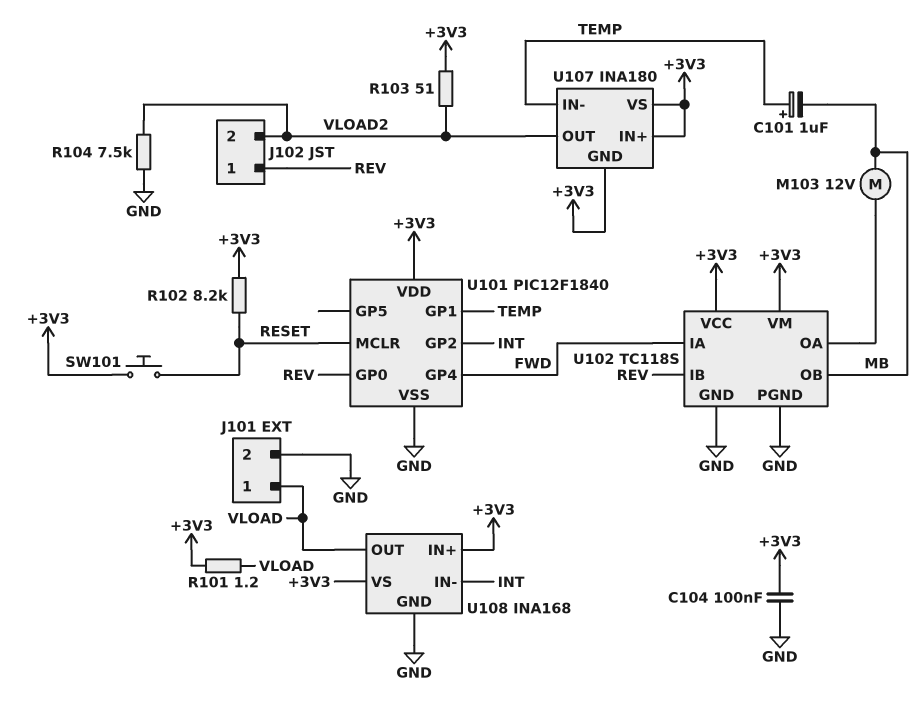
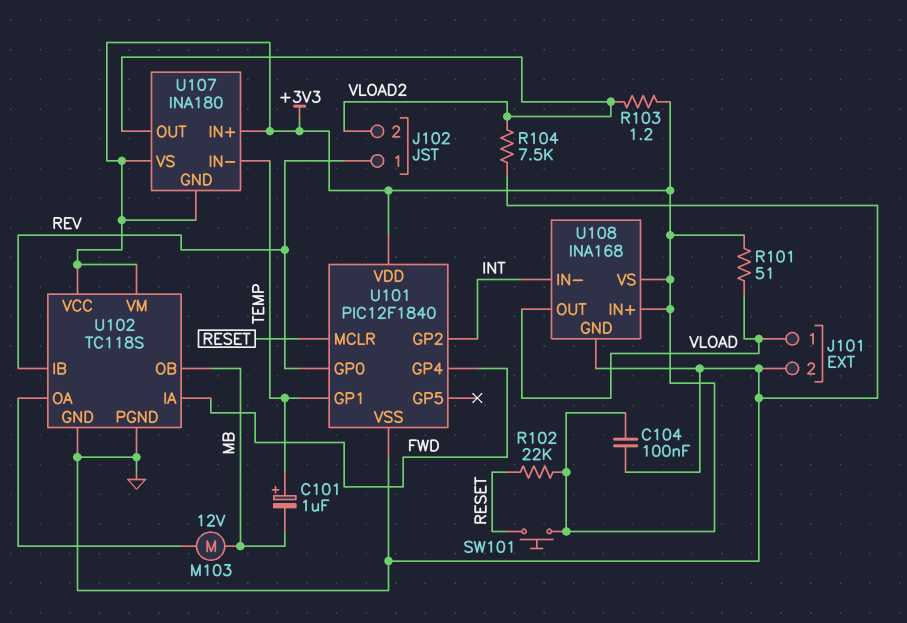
R101: 1.2 (+3V3, VLOAD) -> 51 (+3V3, VLOAD)
R102: 8.2k (+3V3, RESET) -> 22k (+3V3, RESET)
R103: 51 (+3V3, VLOAD2) -> 1.2 (+3V3, VLOAD2)

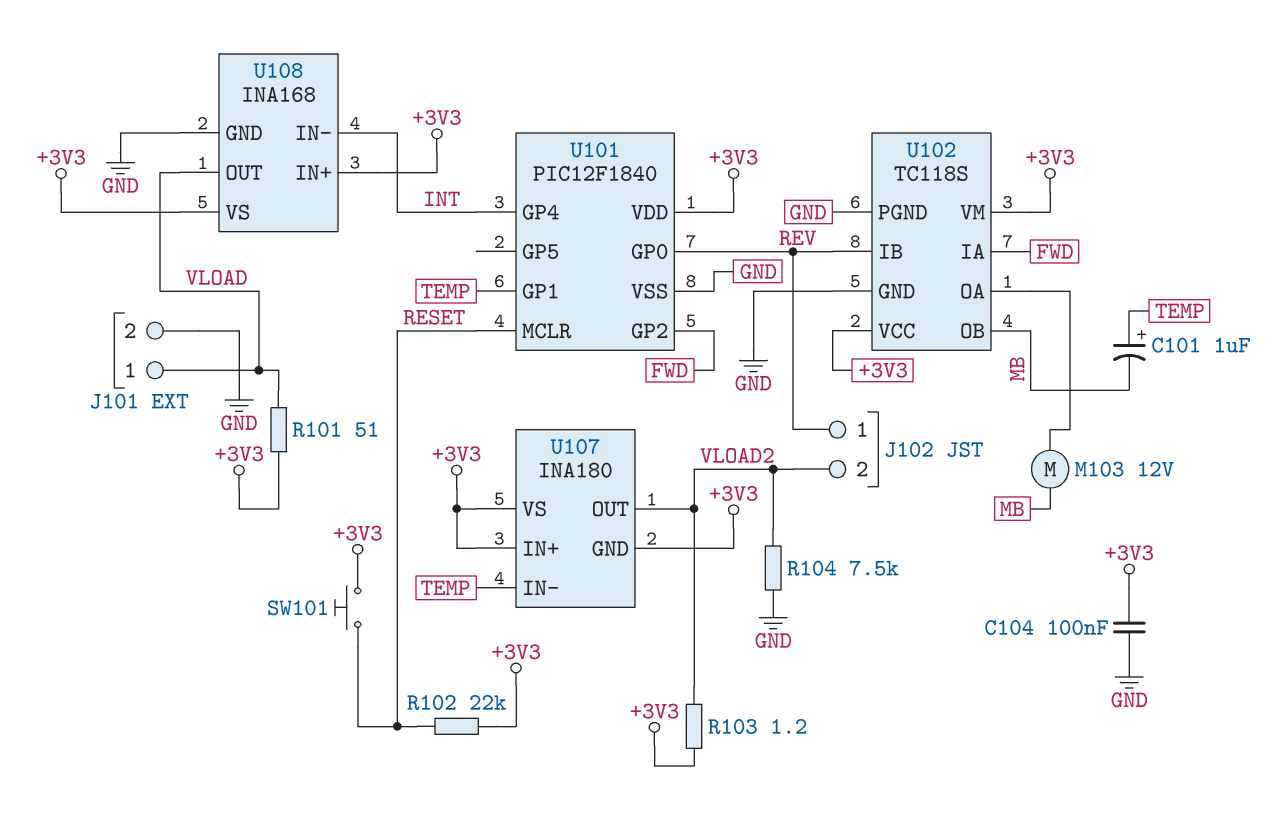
U101 pin GP2: INT -> FWD
U101 pin GP4: FWD -> INT

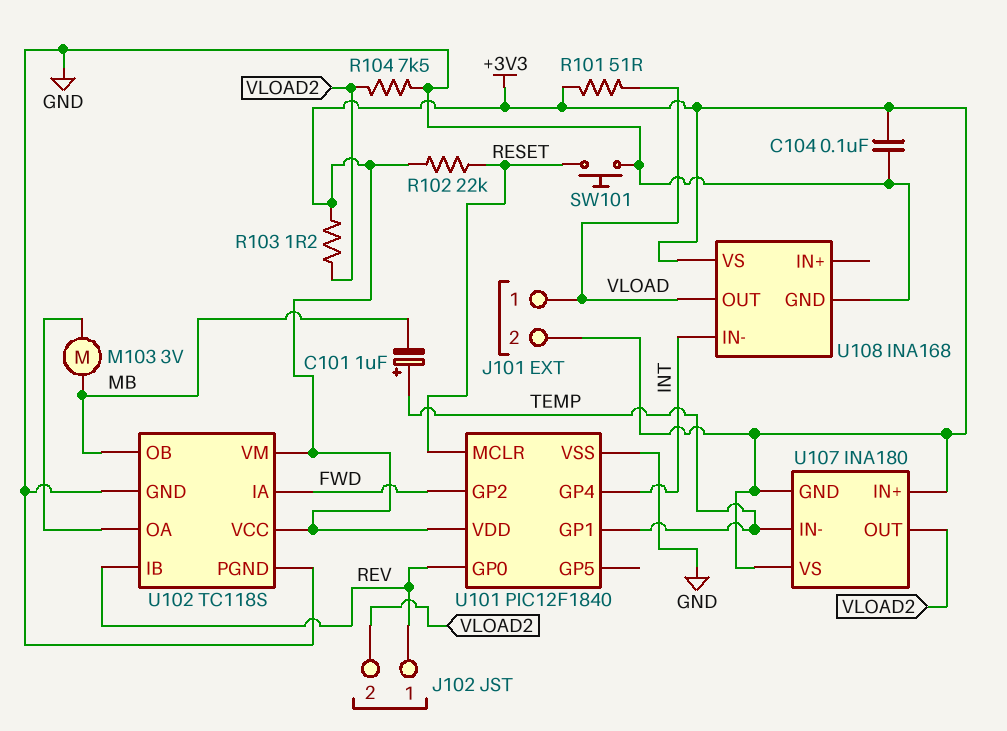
J101 pin 2: GND -> +3V3
M103: motor 12V (MB, U102/OA) -> motor 3V (MB, U102/OA)
SW101: button (+3V3, RESET) -> button (GND, RESET)
U108 pin IN+: +3V3 -> none

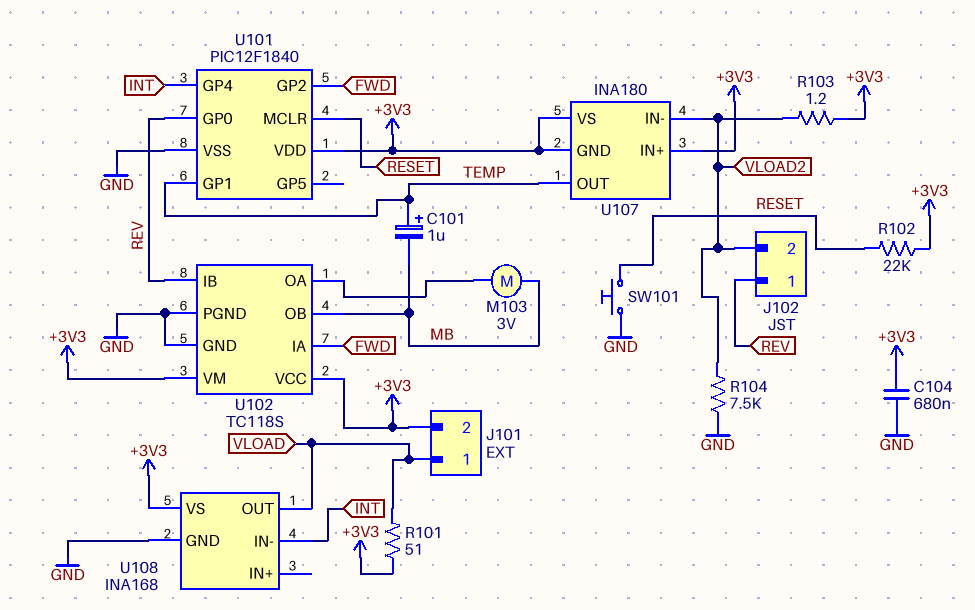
C104: 100nF (+3V3, GND) -> 680nF (+3V3, GND)
U107 pin IN-: TEMP -> VLOAD2
U107 pin OUT: VLOAD2 -> TEMP

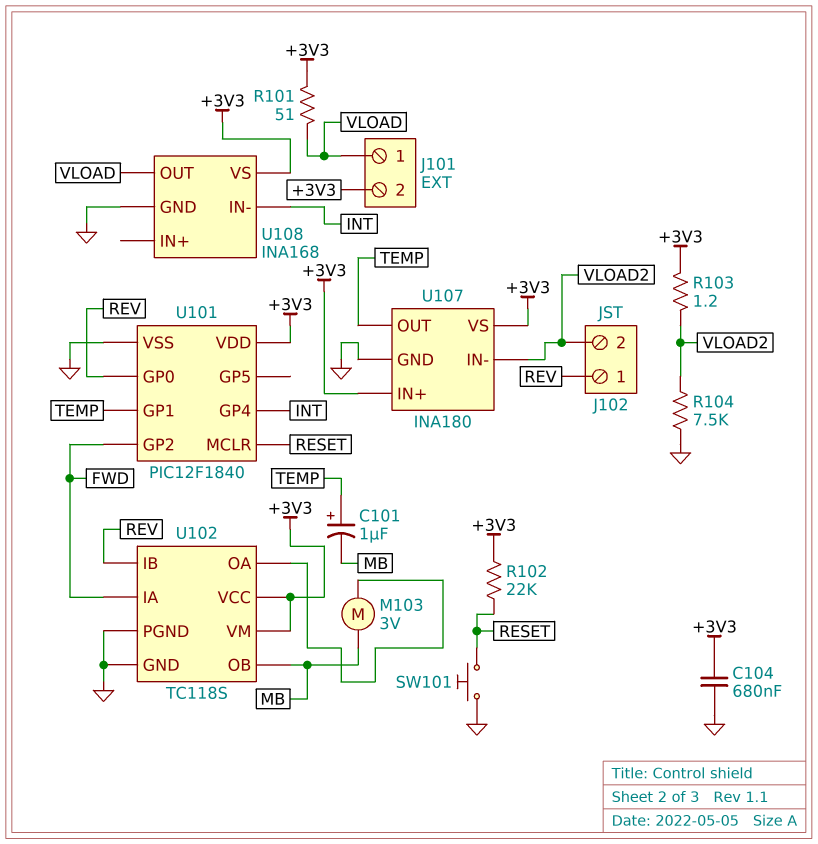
U107 pin GND: +3V3 -> GND

